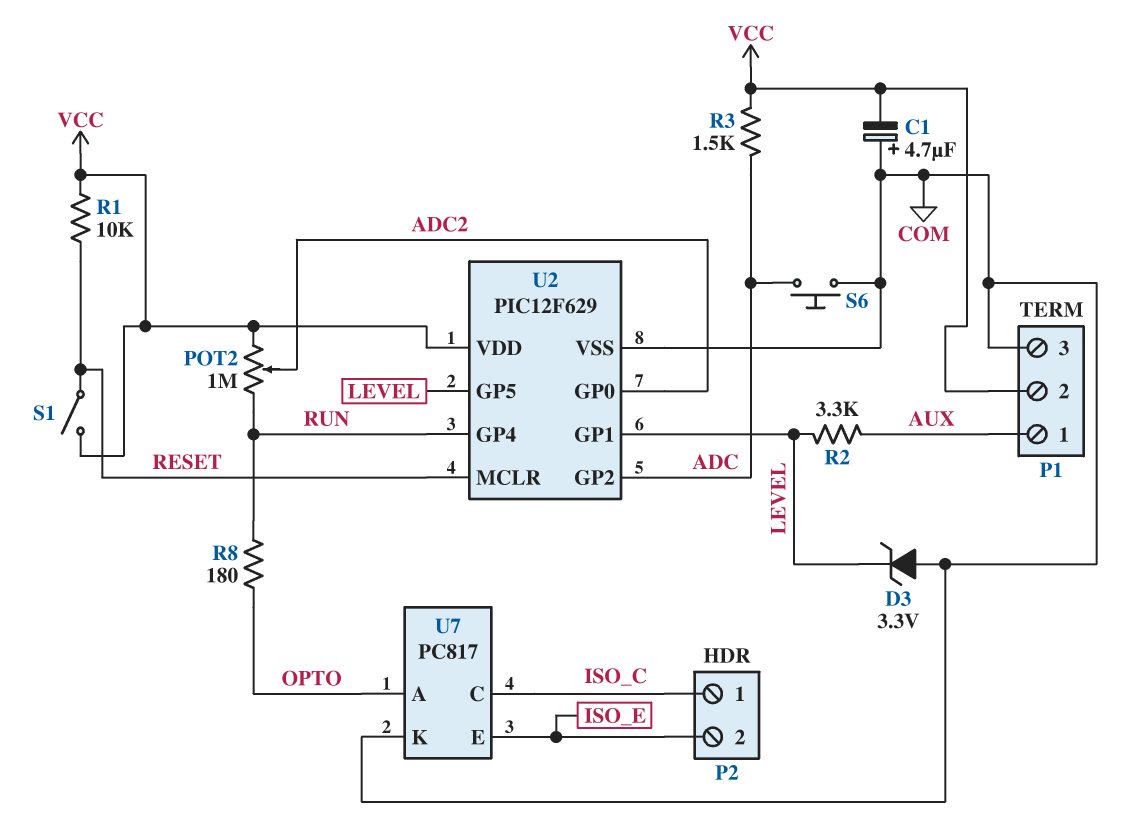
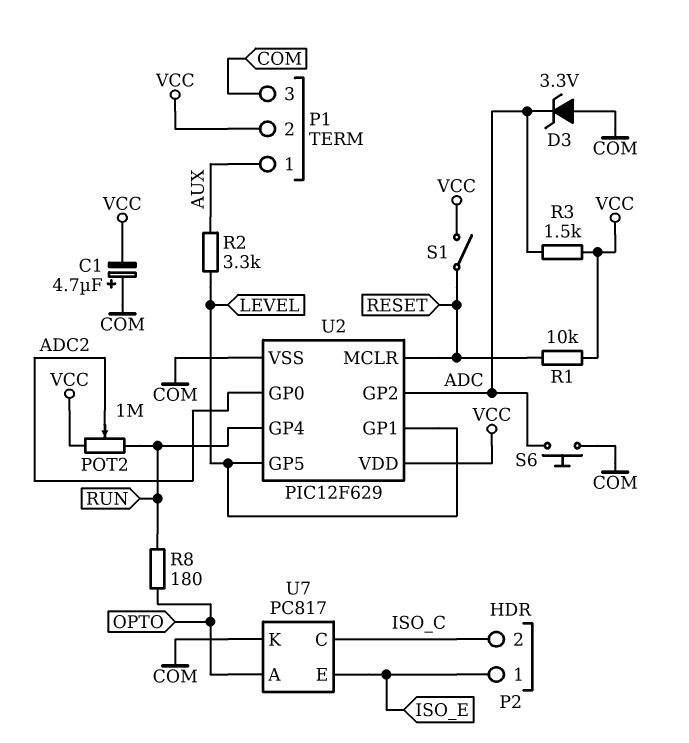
D3: zener 3.3V (A COM, K LEVEL) -> zener 3.3V (A COM, K ADC)
P2 pin 1: ISO_C -> ISO_E
P2 pin 2: ISO_E -> ISO_C

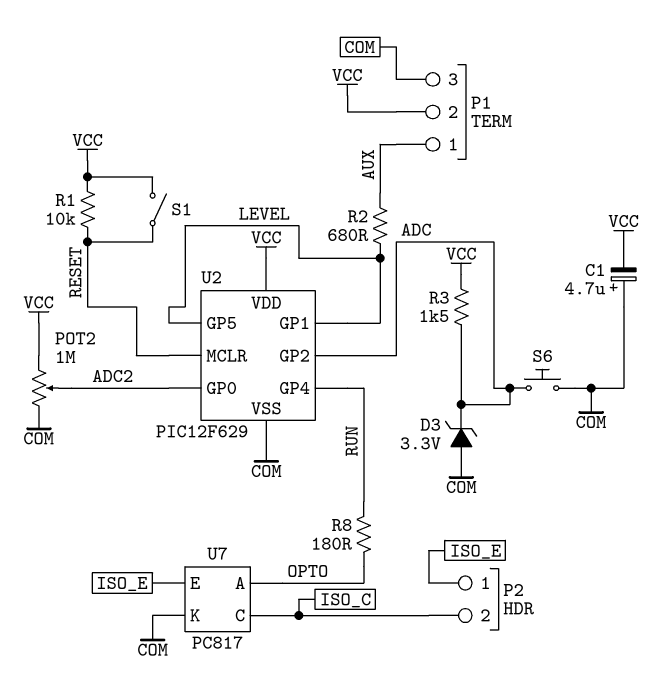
POT2: 1M (RUN, VCC, wiper ADC2) -> 1M (COM, VCC, wiper ADC2)
R2: 3.3k (AUX, LEVEL) -> 680 (AUX, LEVEL)

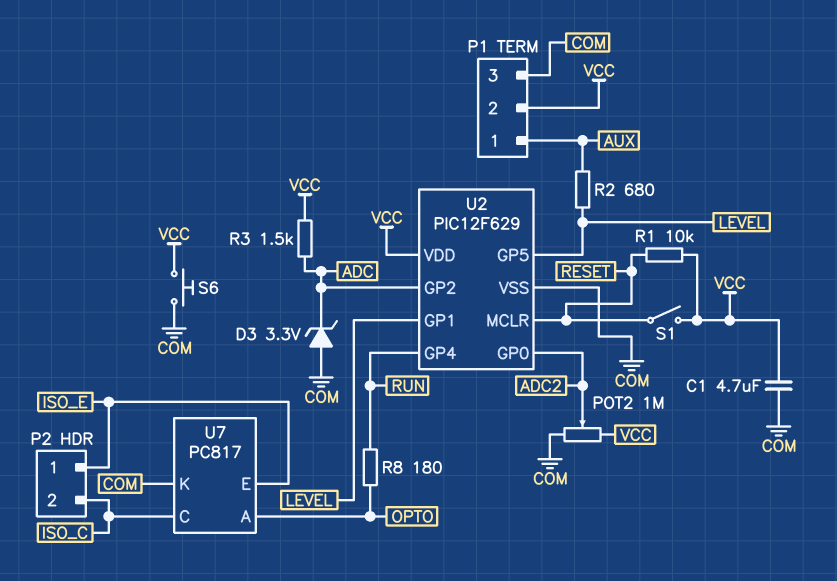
C1: 4.7uF (plus COM, minus VCC) -> 4.7uF (COM, VCC)
S6: button (ADC, COM) -> button (COM, VCC)

